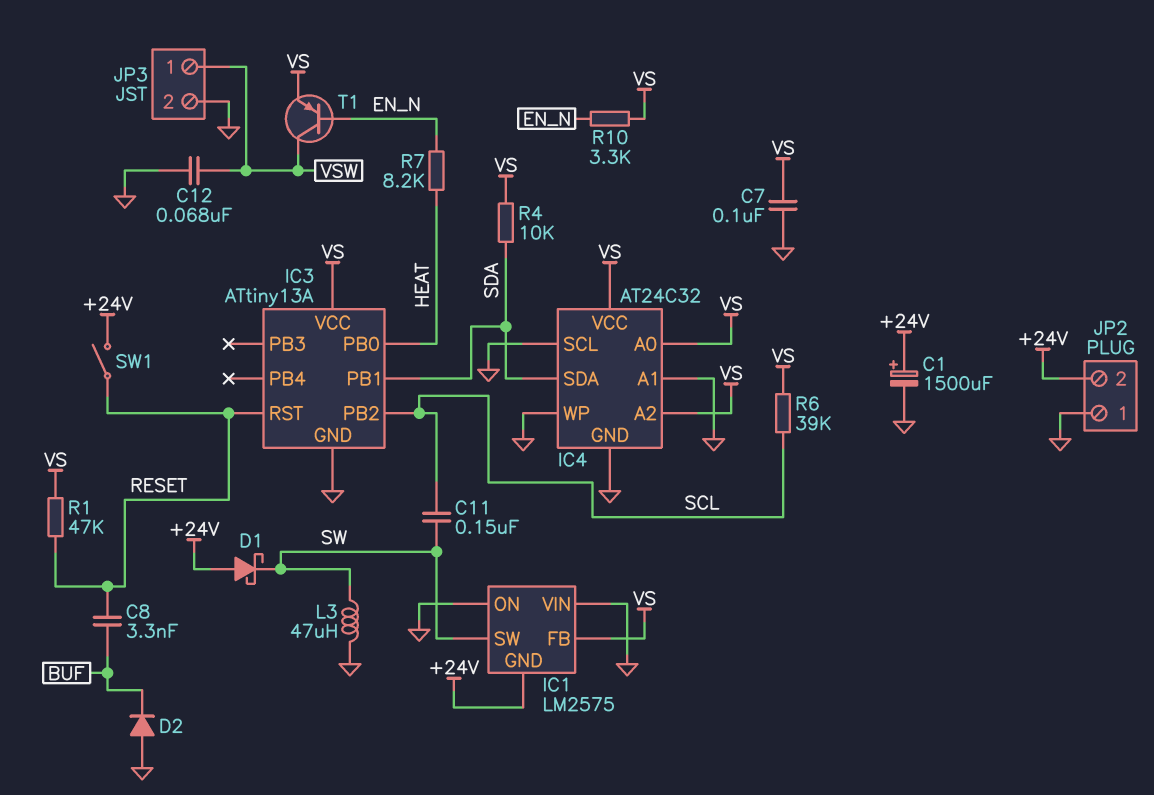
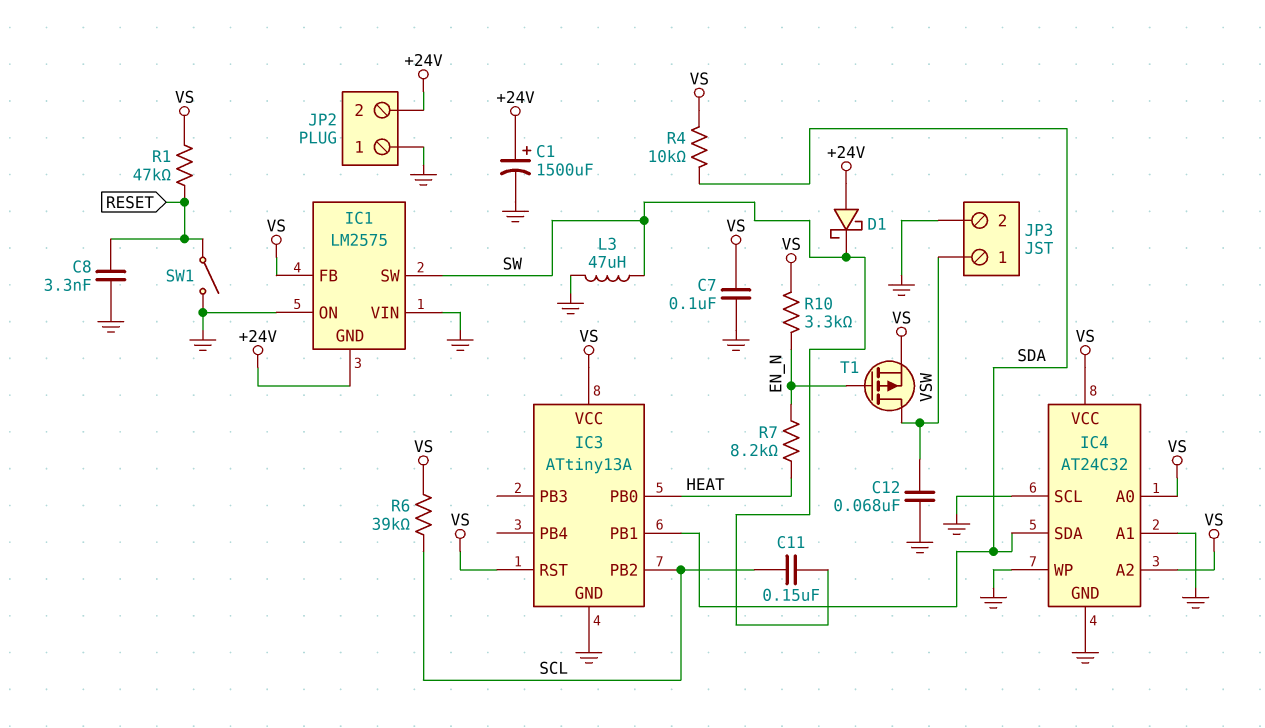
C8: 3.3nF (BUF, RESET) -> 3.3nF (GND, RESET)
D2: diode (A GND, K BUF) -> none
IC3 pin RST: RESET -> VS
SW1: switch (+24V, RESET) -> switch (GND, RESET)
T1: PNP (B EN_N, C VSW, E VS) -> PMOS (G EN_N, D VSW, S VS)

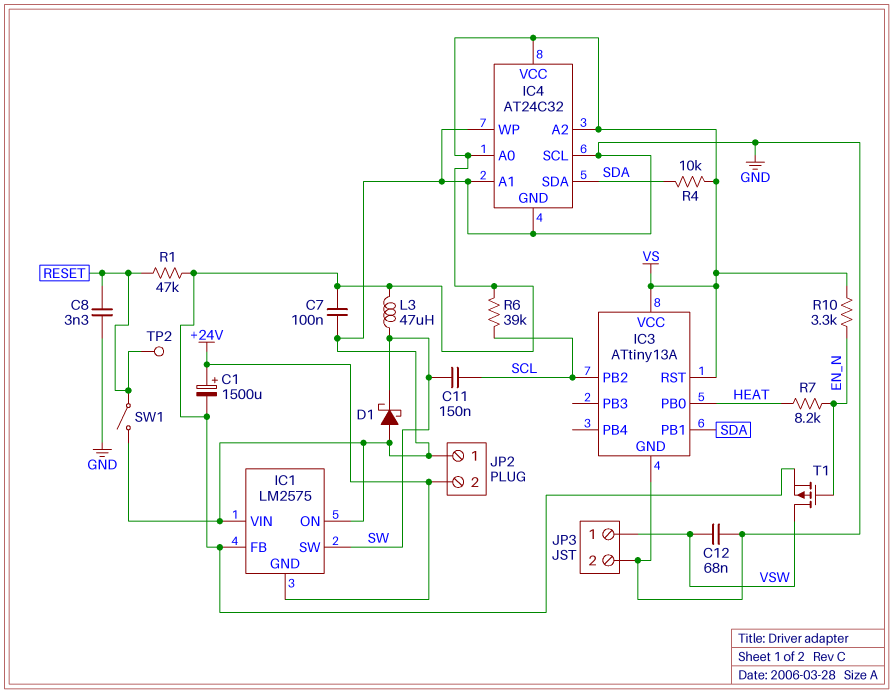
C1: 1500uF (plus +24V, minus GND) -> 1500uF (plus +24V, minus VS)
D1: schottky (A +24V, K SW) -> schottky (A GND, K SW)
L3: 47uH (GND, SW) -> 47uH (SW, VS)
TP2: none -> test point (RESET)

